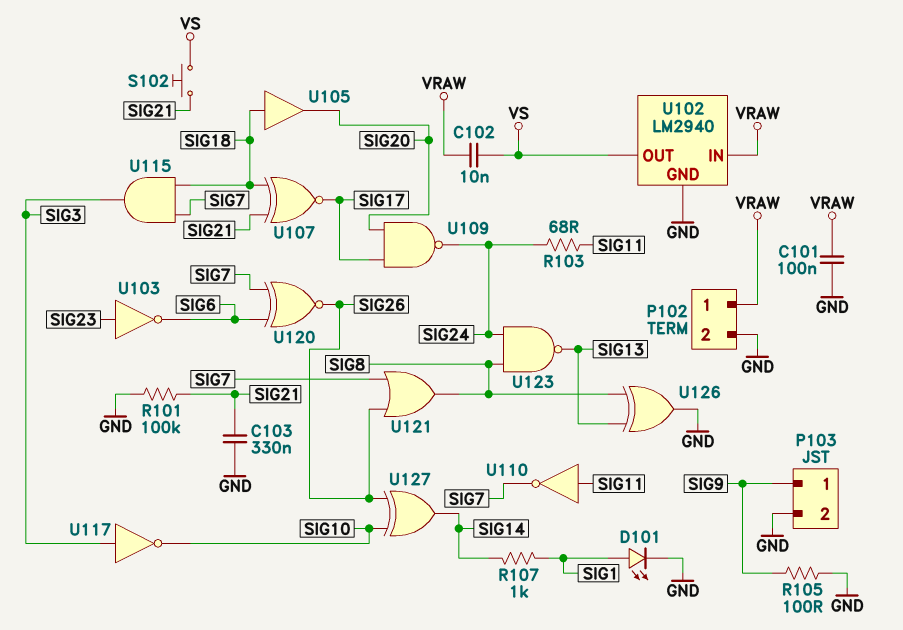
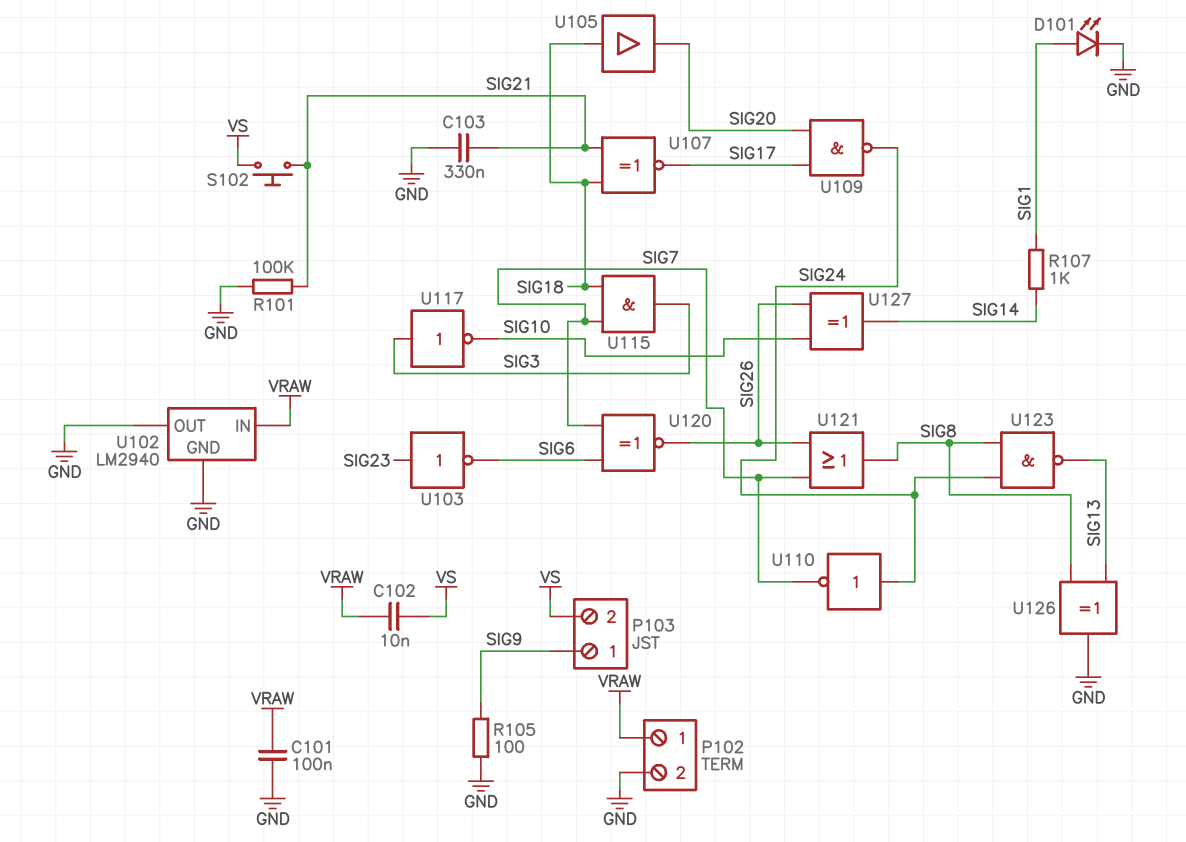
P103 pin 2: GND -> VS
R103: 68 (SIG11, SIG24) -> none
U102 pin OUT: VS -> GND
U110: NOT (in SIG11, out SIG7) -> NOT (in SIG24, out SIG7)

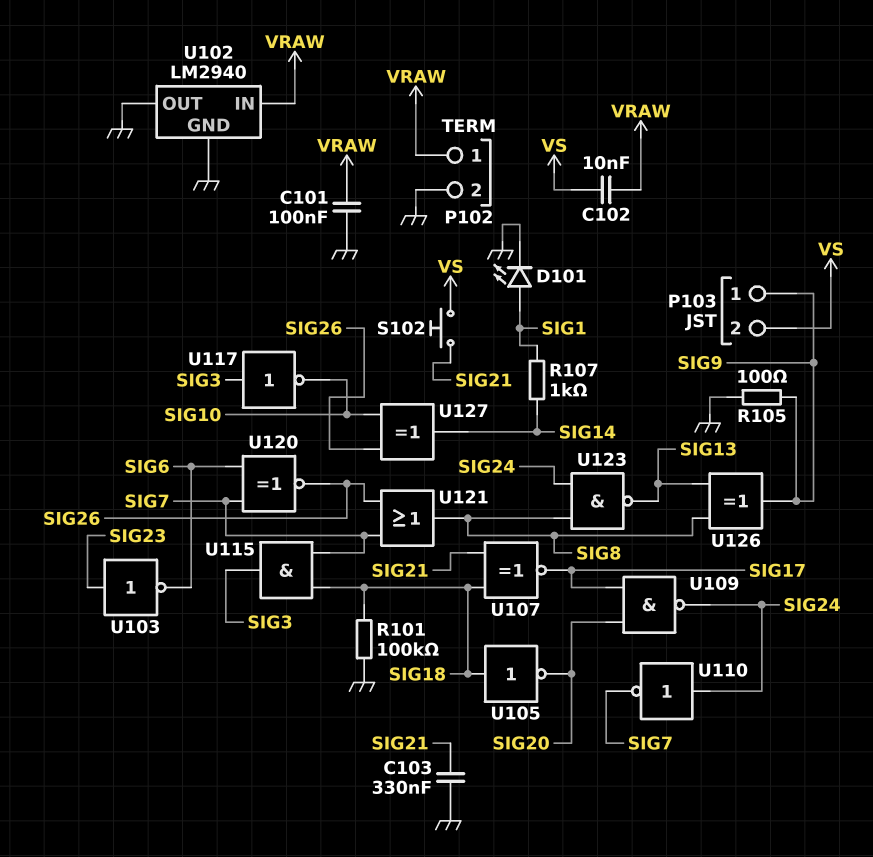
R101: 100k (GND, SIG21) -> 100k (GND, SIG18)
U105: buffer (in SIG18, out SIG20) -> NOT (in SIG18, out SIG20)
U126: XOR (in SIG8, in SIG13, out GND) -> XOR (in SIG8, in SIG13, out SIG9)

